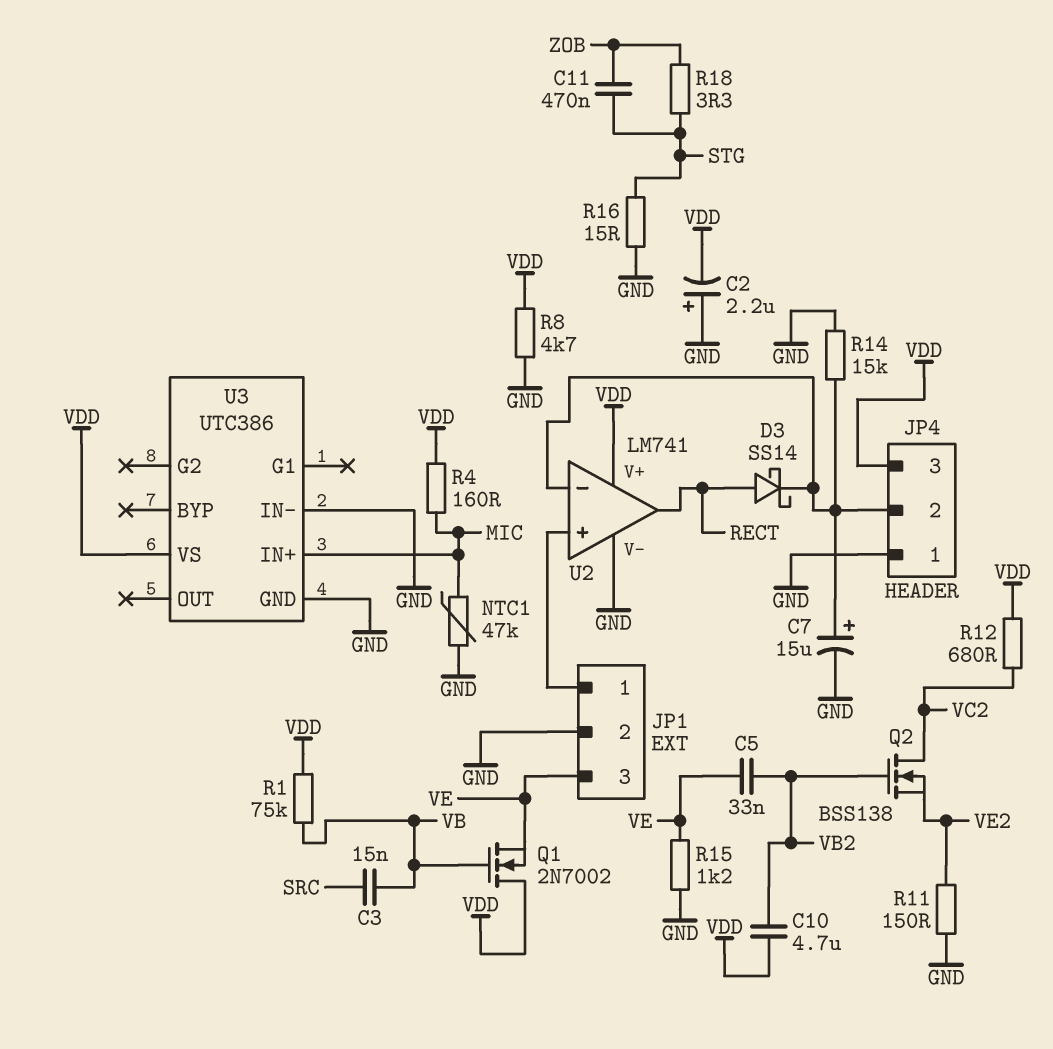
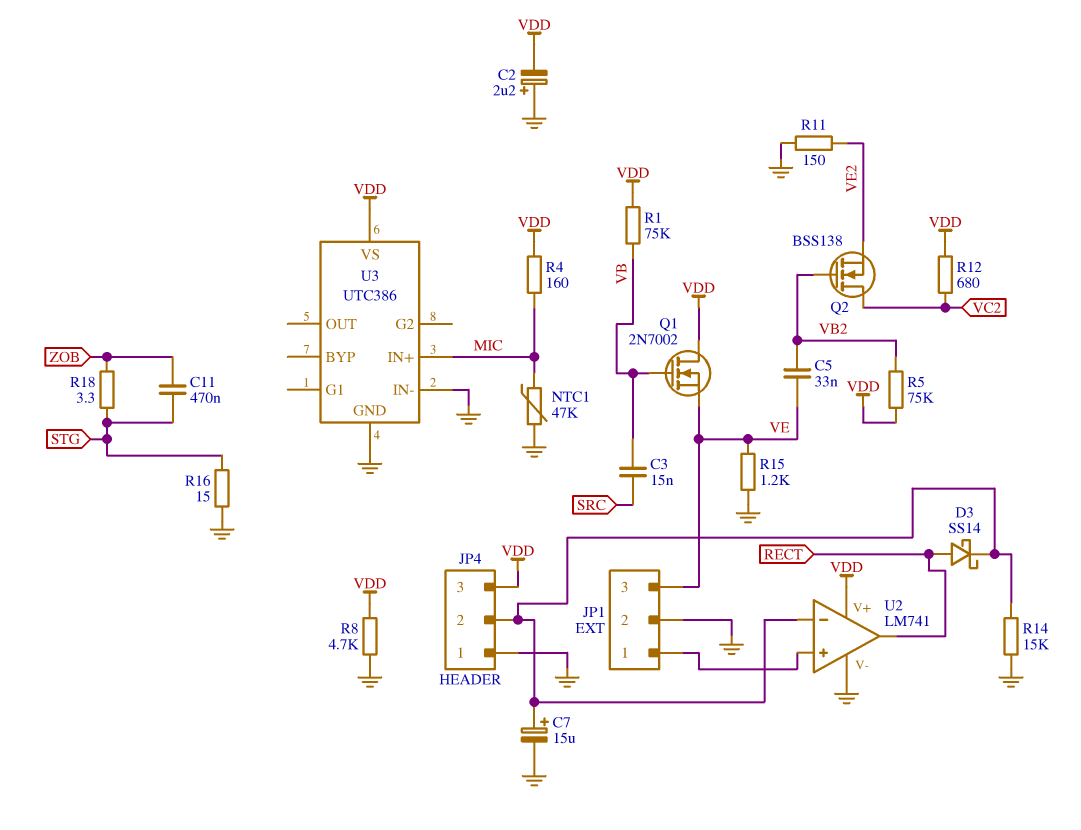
C10: 4.7uF (VB2, VDD) -> none
R5: none -> 75k (VB2, VDD)

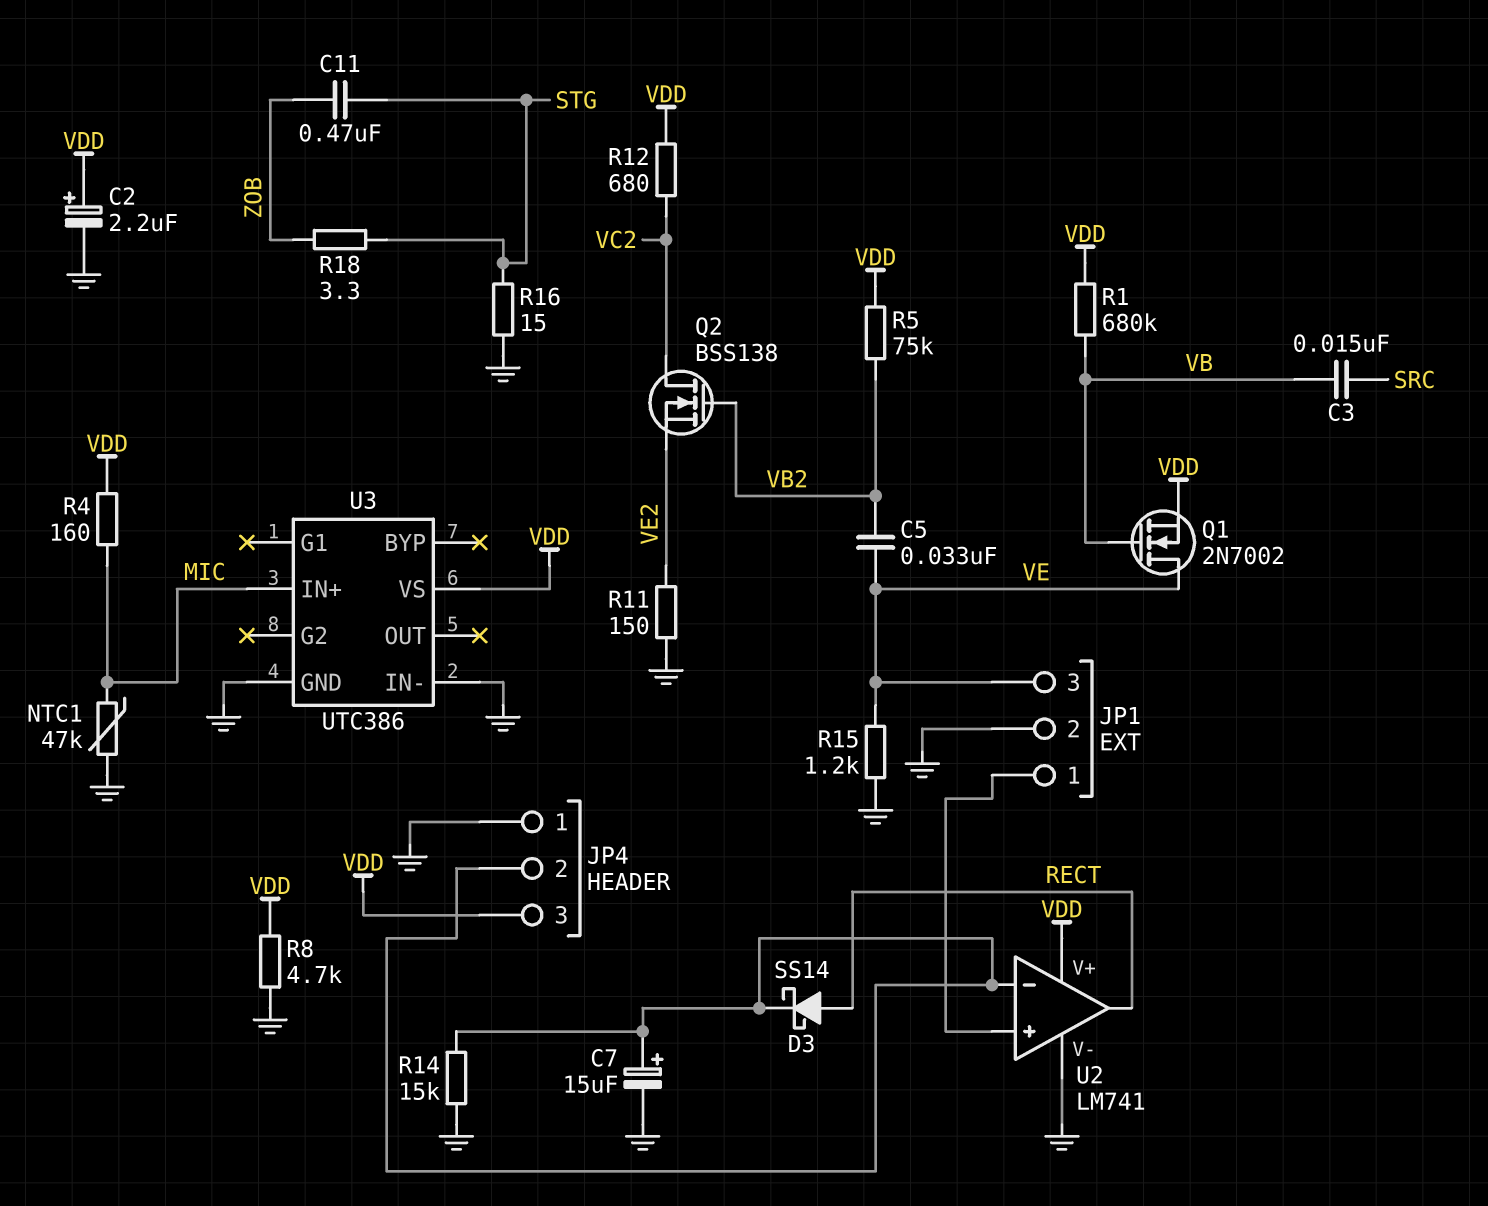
C2: 2.2uF (plus GND, minus VDD) -> 2.2uF (plus VDD, minus GND)
Q1: NMOS 2N7002 (G VB, D VDD, S VE) -> NMOS 2N7002 (G VB, D VE, S VDD)
R1: 75k (VB, VDD) -> 680k (VB, VDD)

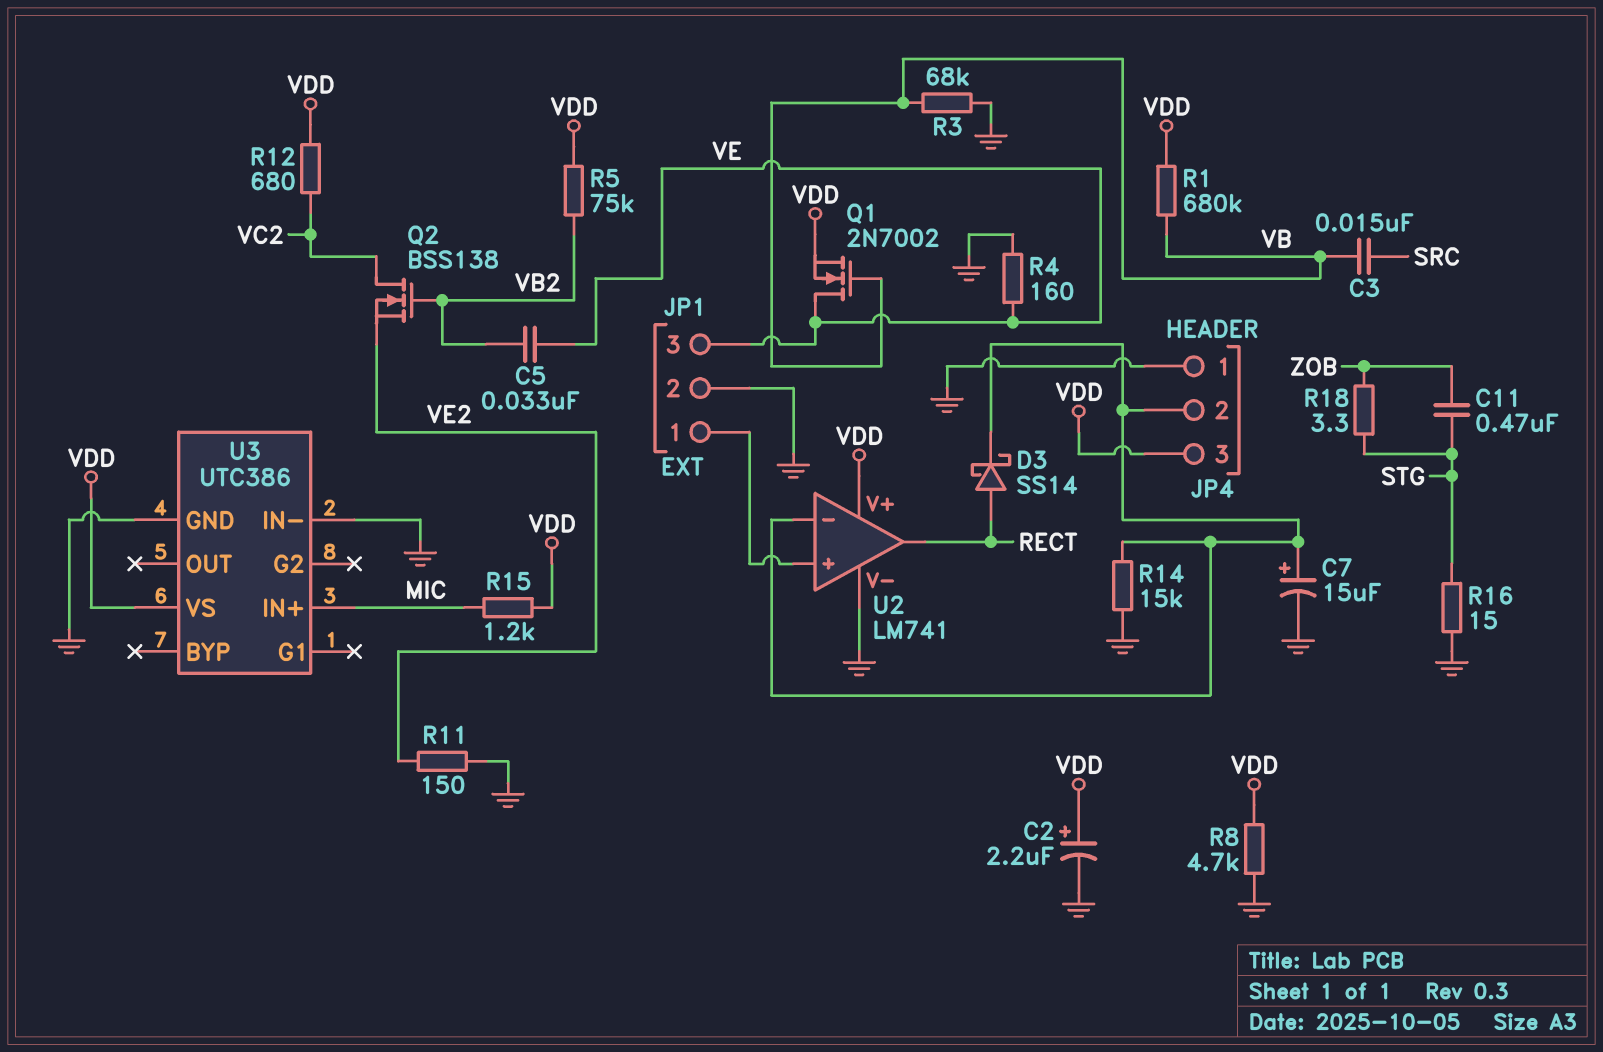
NTC1: 47k (GND, MIC) -> none
R3: none -> 68k (GND, VB)
R4: 160 (MIC, VDD) -> 160 (GND, VE)
R15: 1.2k (GND, VE) -> 1.2k (MIC, VDD)

